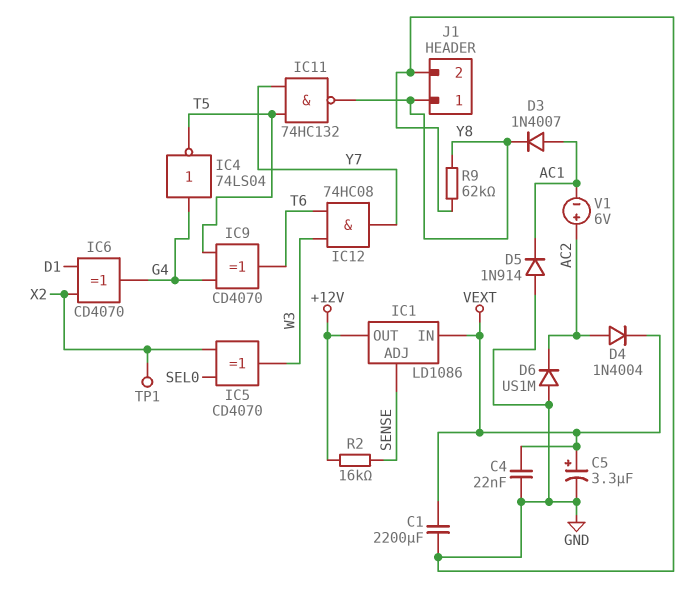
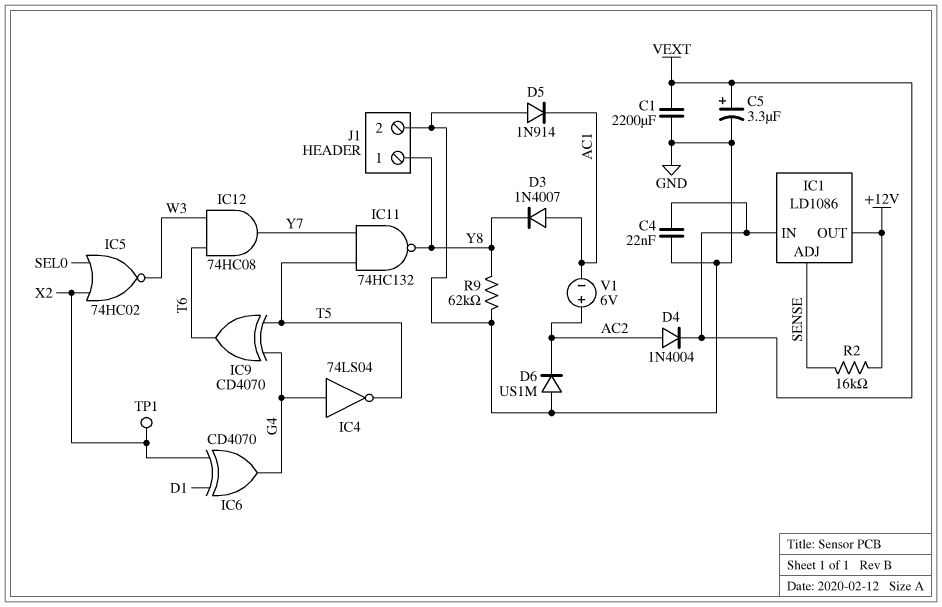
IC5: XOR CD4070 (in SEL0, in X2, out W3) -> NOR 74HC02 (in SEL0, in X2, out W3)

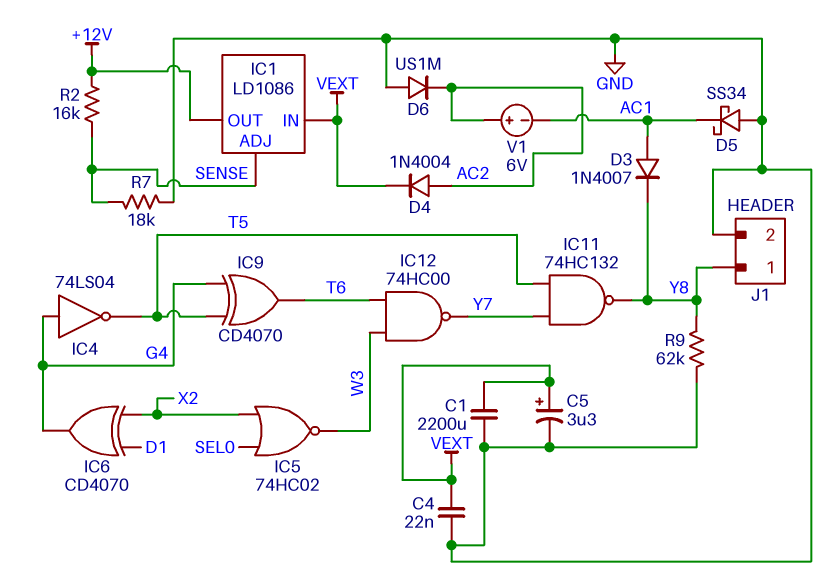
D5: diode 1N914 (A GND, K AC1) -> schottky SS34 (A GND, K AC1)
IC12: AND 74HC08 (in T6, in W3, out Y7) -> NAND 74HC00 (in T6, in W3, out Y7)
R7: none -> 18k (GND, SENSE)
TP1: test point (X2) -> none

